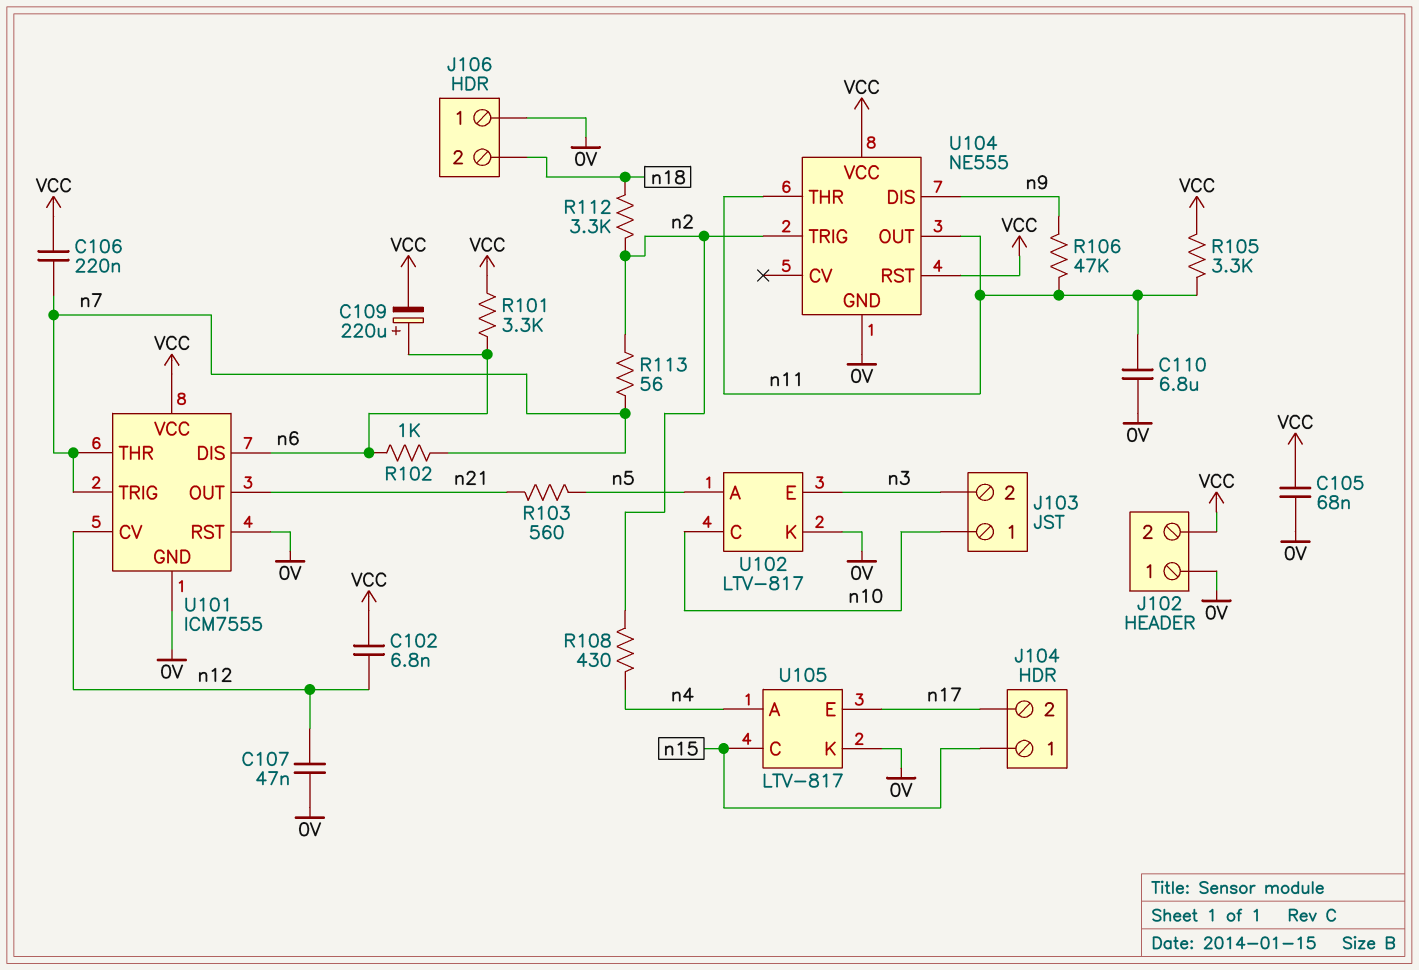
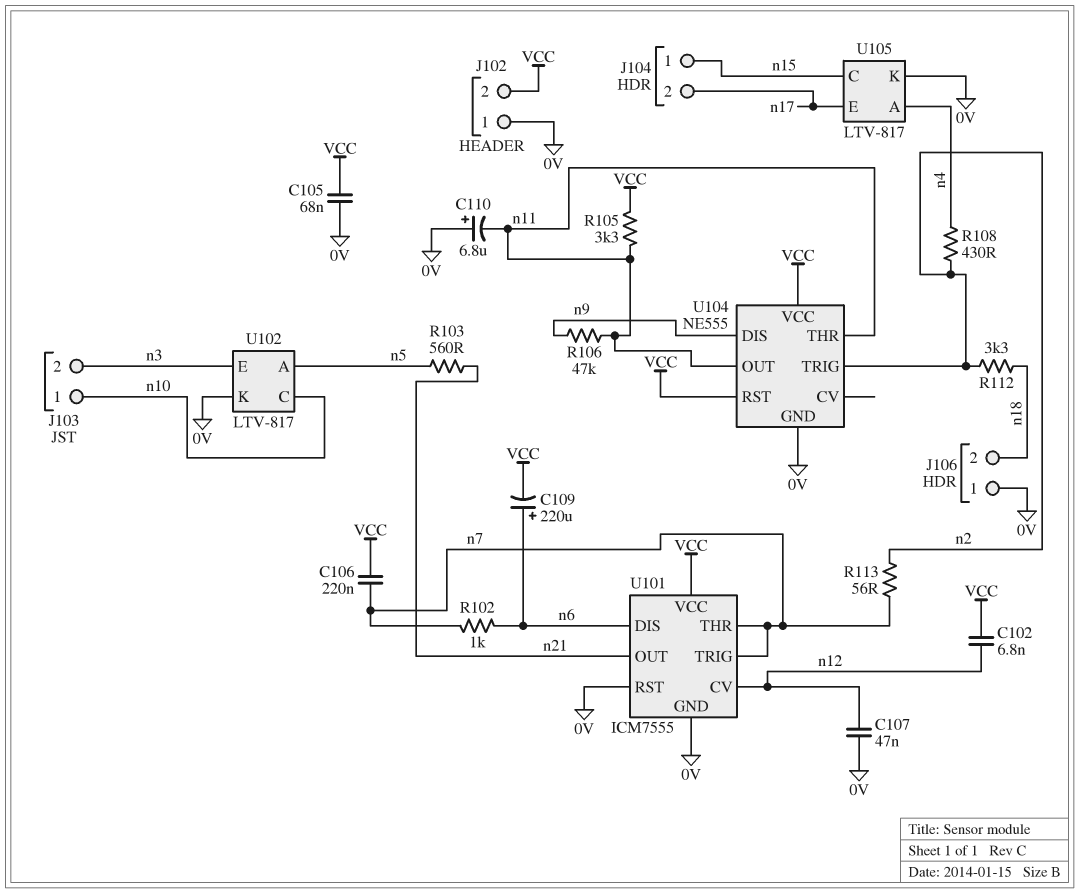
C110: 6.8uF (0V, n11) -> 6.8uF (plus 0V, minus n11)
R101: 3.3k (VCC, n6) -> none

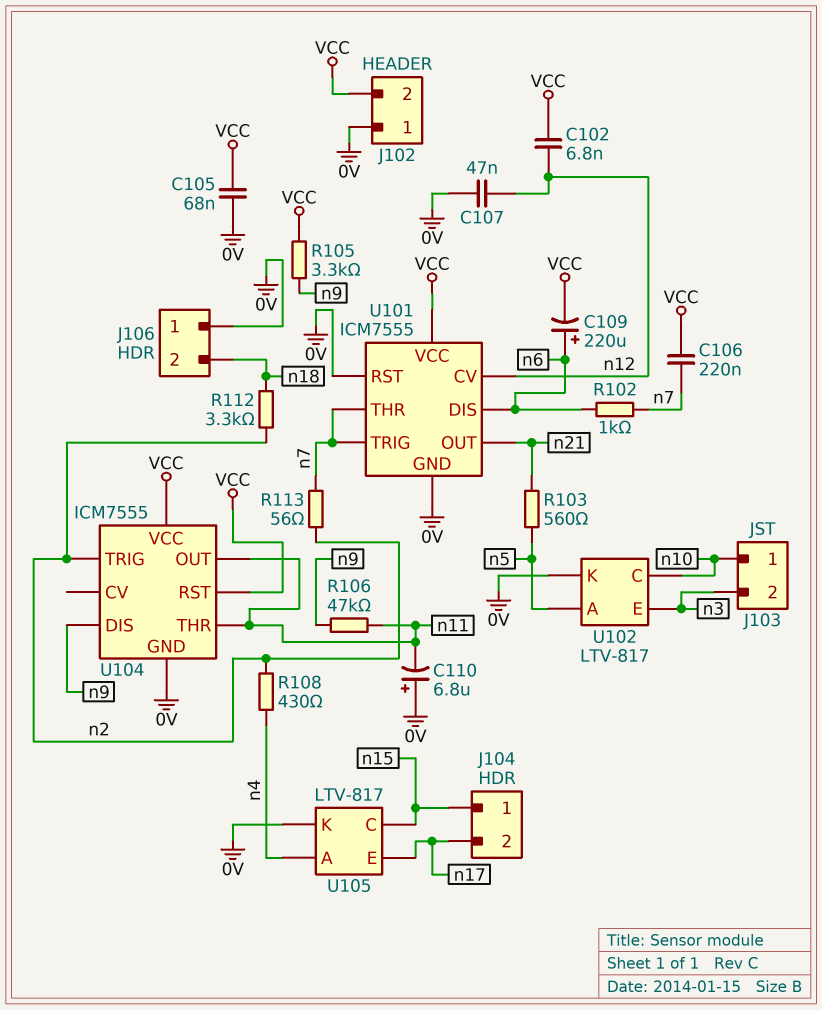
R105: 3.3k (VCC, n11) -> 3.3k (VCC, n9)
U104: NE555 -> ICM7555

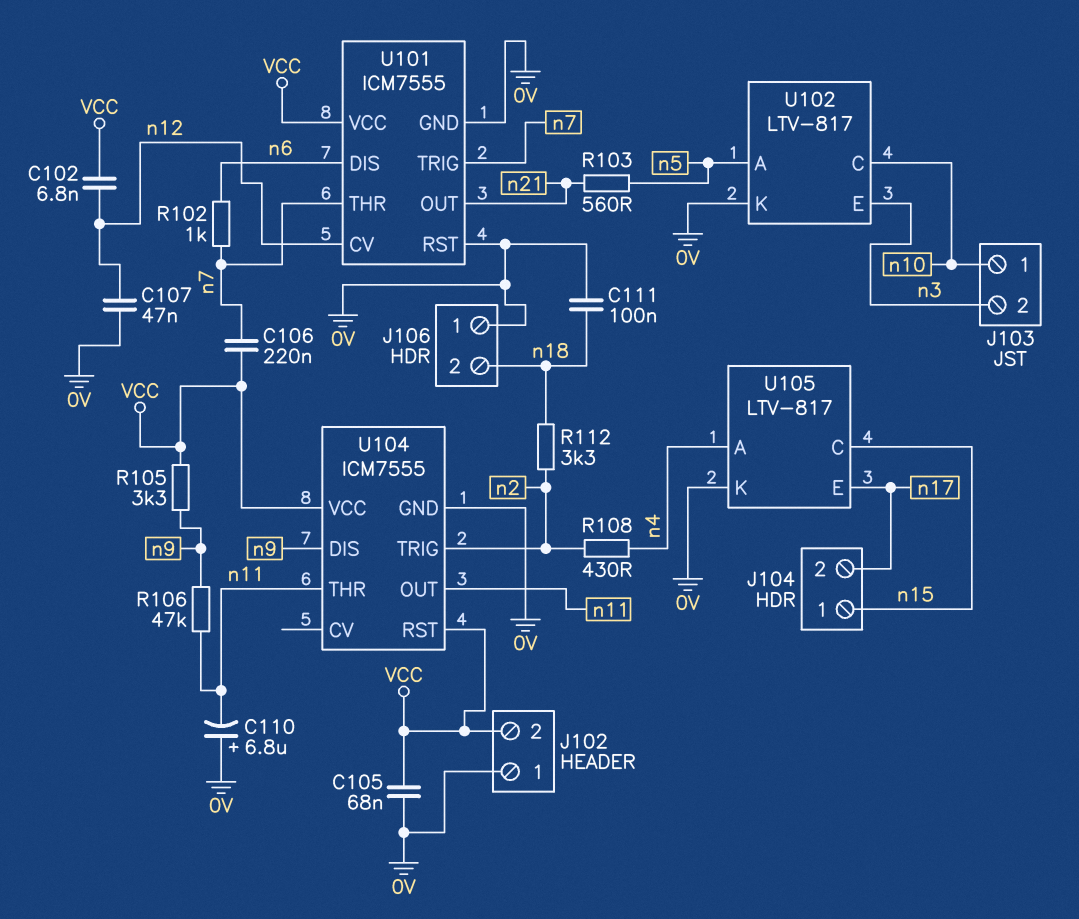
C109: 220uF (plus n6, minus VCC) -> none
C111: none -> 100nF (0V, n18)
R113: 56 (n2, n7) -> none

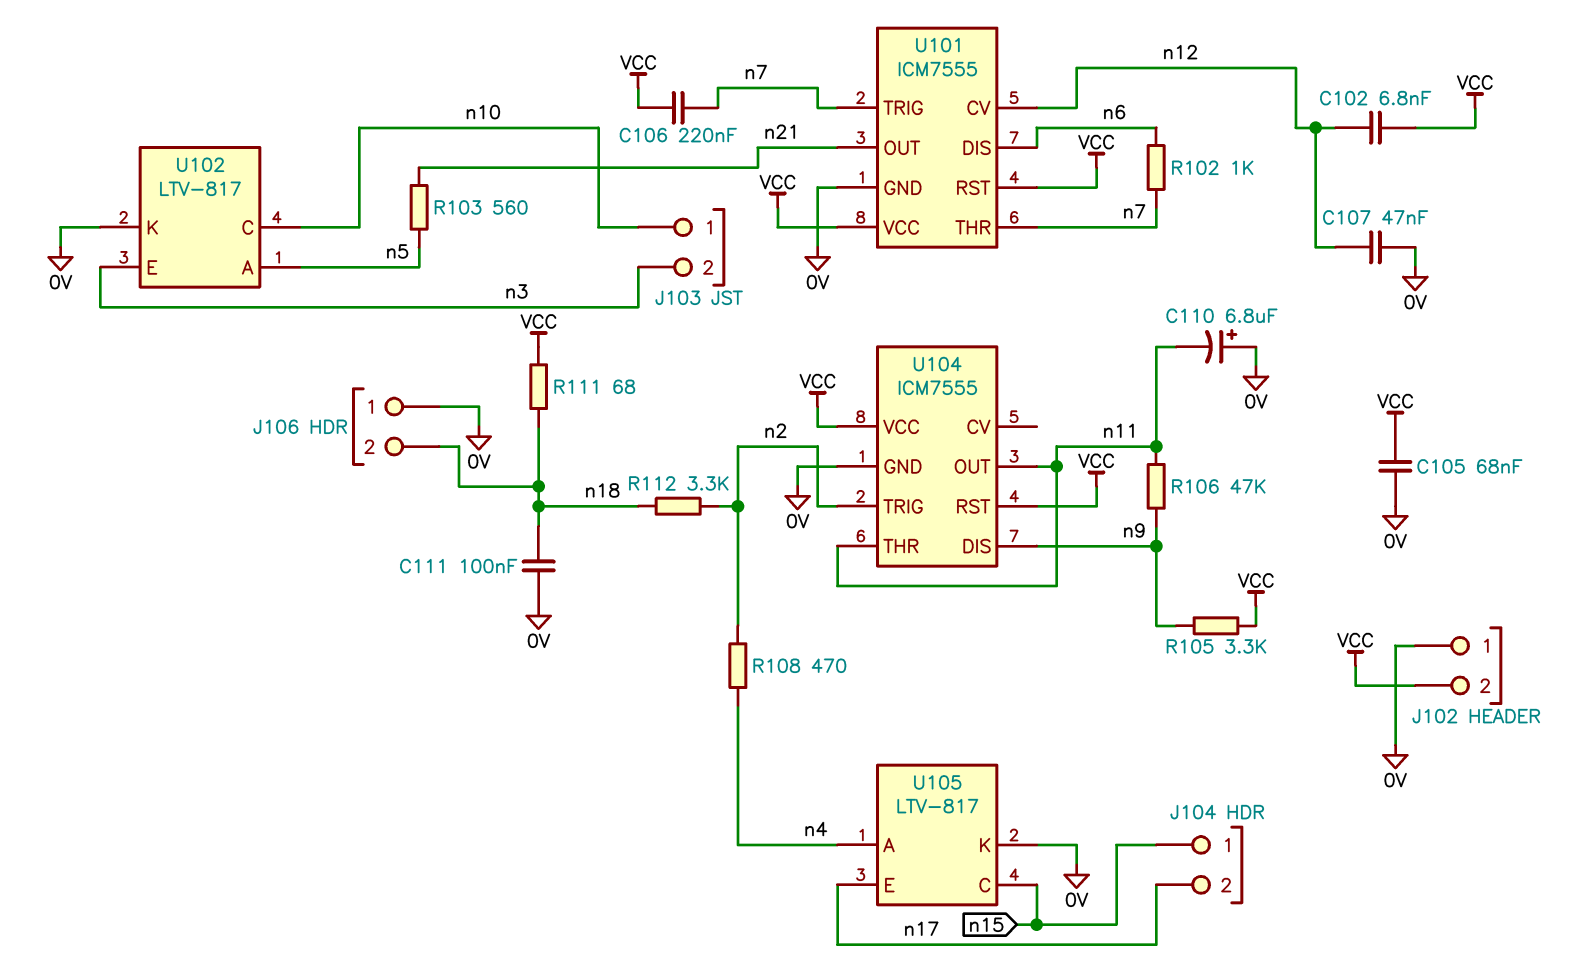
R108: 430 (n2, n4) -> 470 (n2, n4)
R111: none -> 68 (VCC, n18)
U101 pin RST: 0V -> VCC

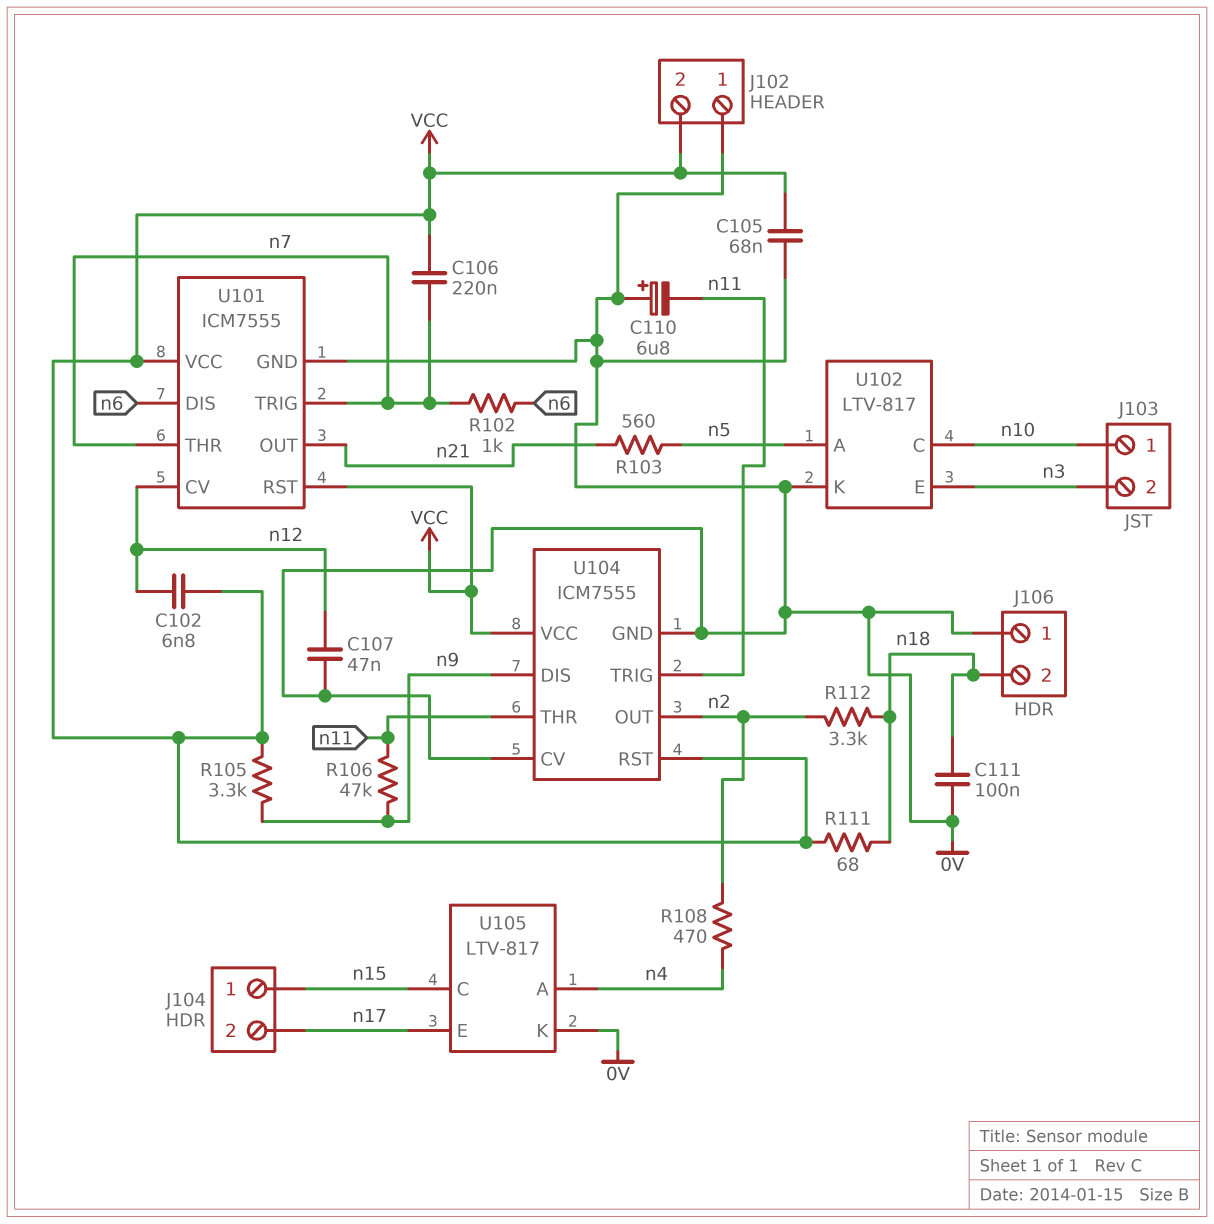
U104 pin CV: none -> 0V
U104 pin OUT: n11 -> n2
U104 pin TRIG: n2 -> n11

